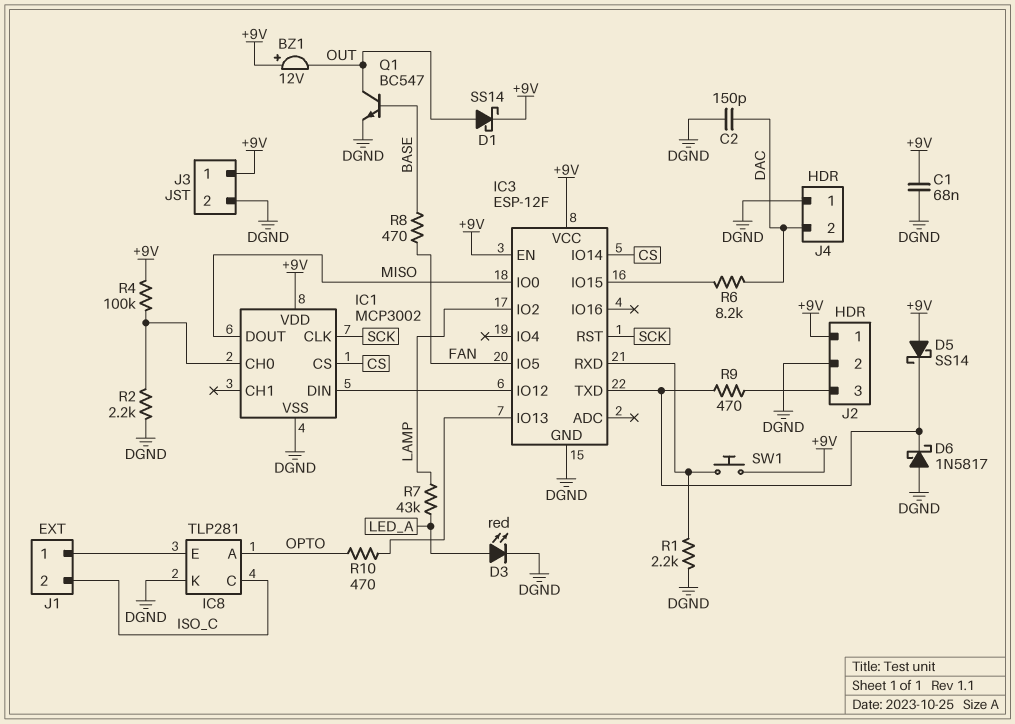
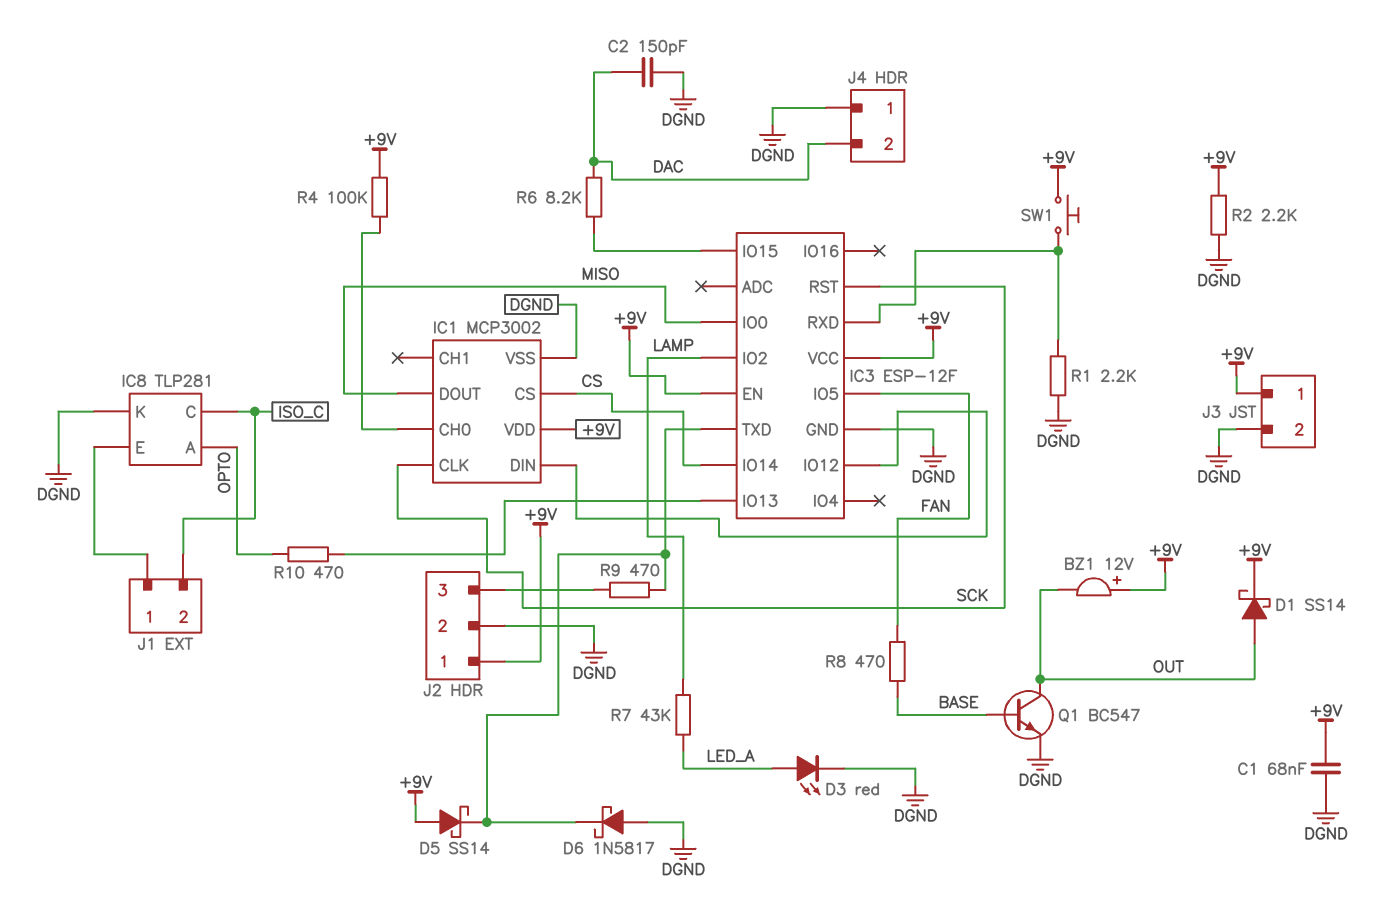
R2: 2.2k (DGND, IC1/CH0) -> 2.2k (+9V, DGND)

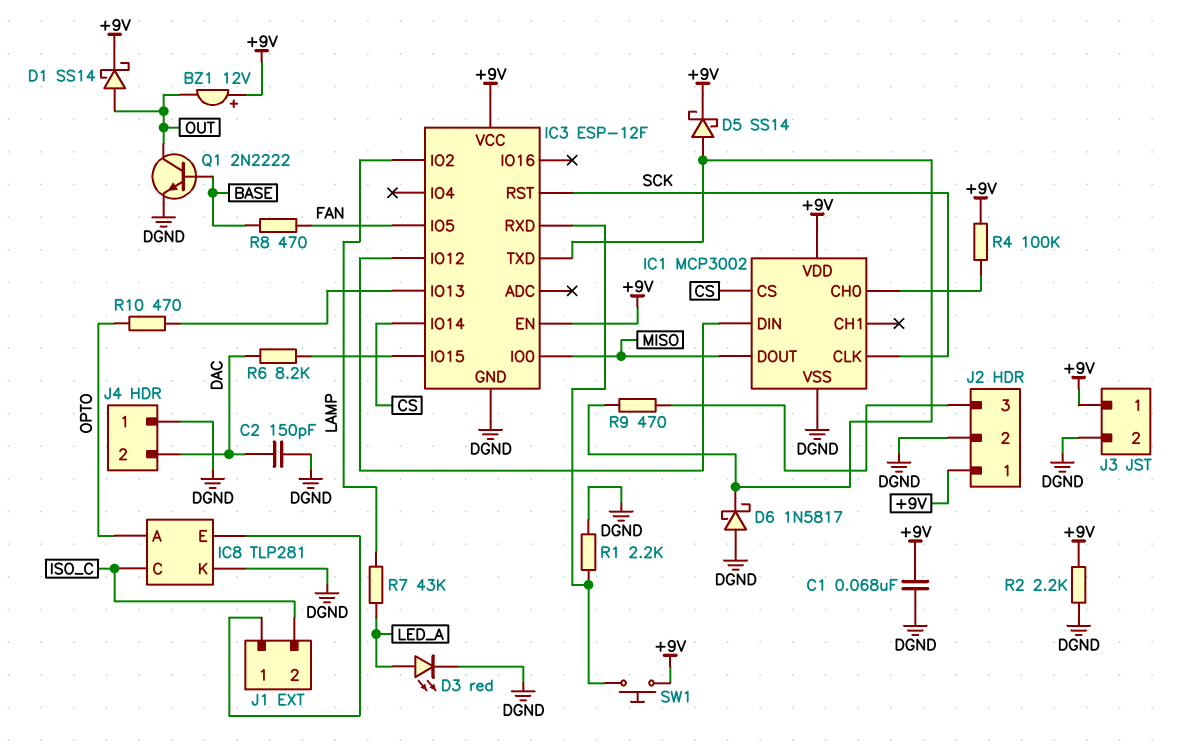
D5: schottky SS14 (A +9V, K IC3/TXD) -> schottky SS14 (A IC3/TXD, K +9V)
Q1: NPN BC547 (B BASE, C OUT, E DGND) -> NPN 2N2222 (B BASE, C OUT, E DGND)

